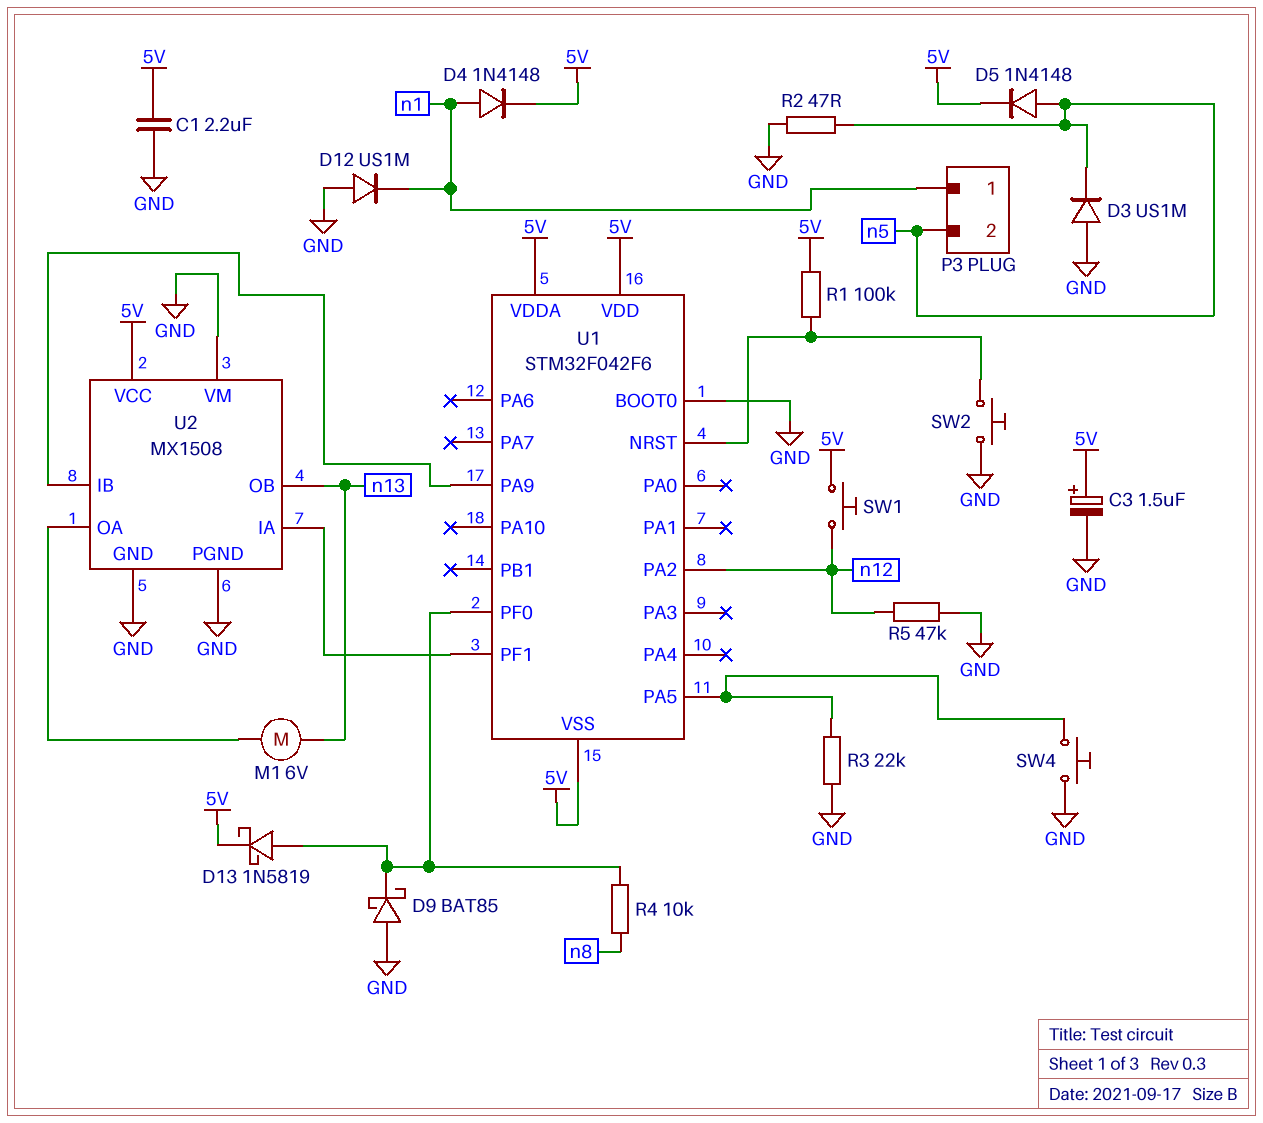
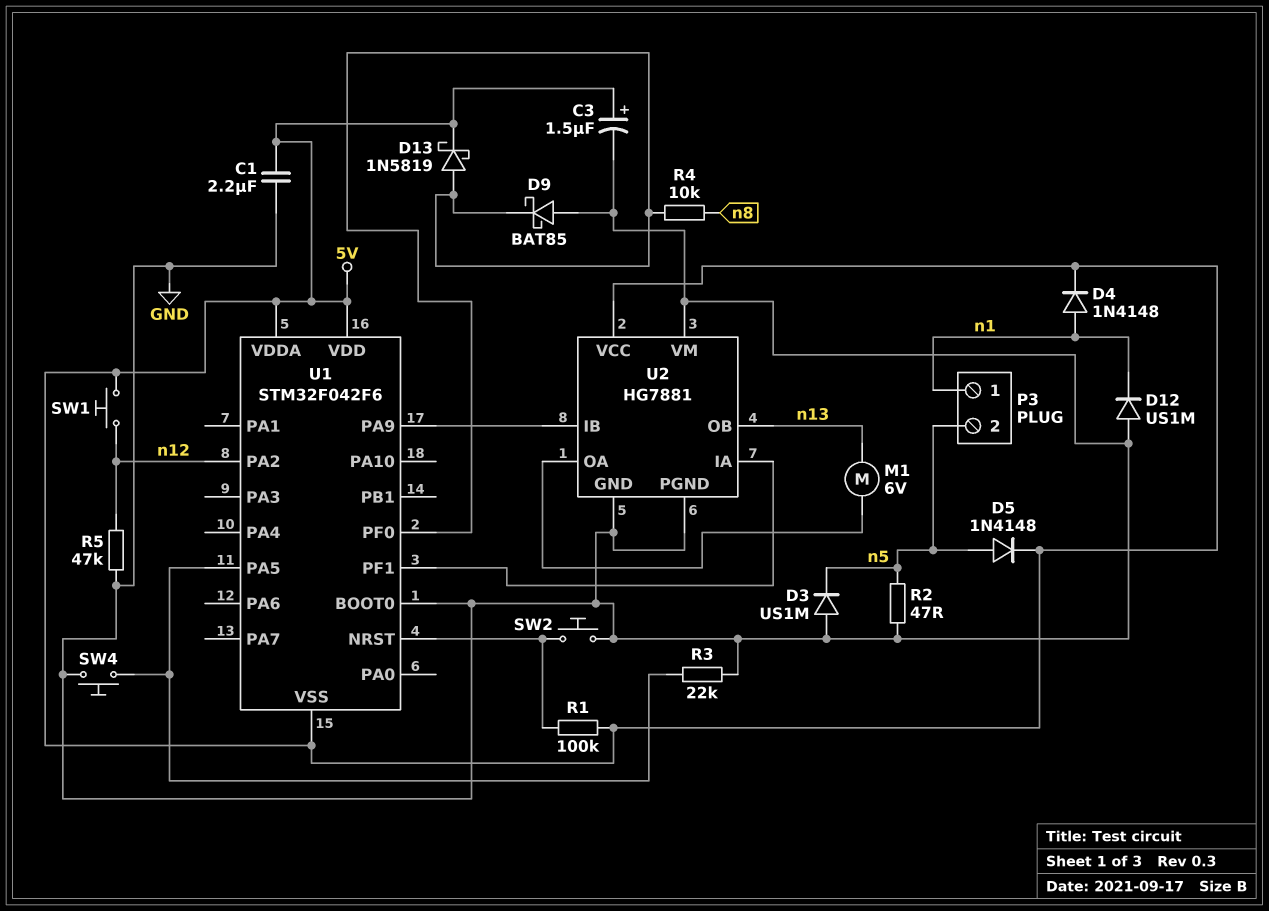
U2: MX1508 -> HG7881

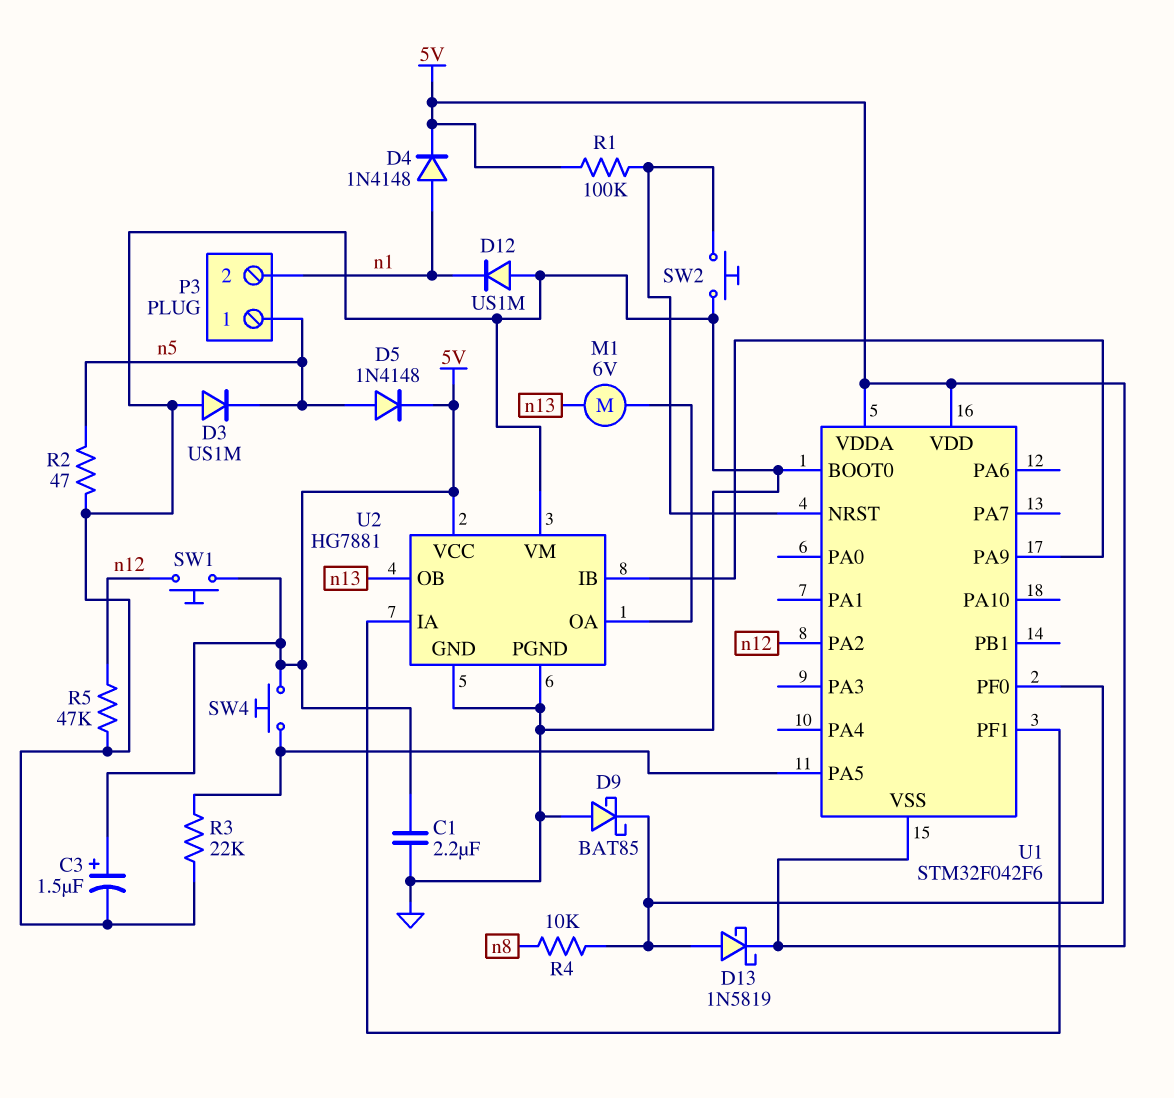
P3 pin 1: n1 -> n5
P3 pin 2: n5 -> n1
SW4: button (GND, U1/PA5) -> button (5V, U1/PA5)

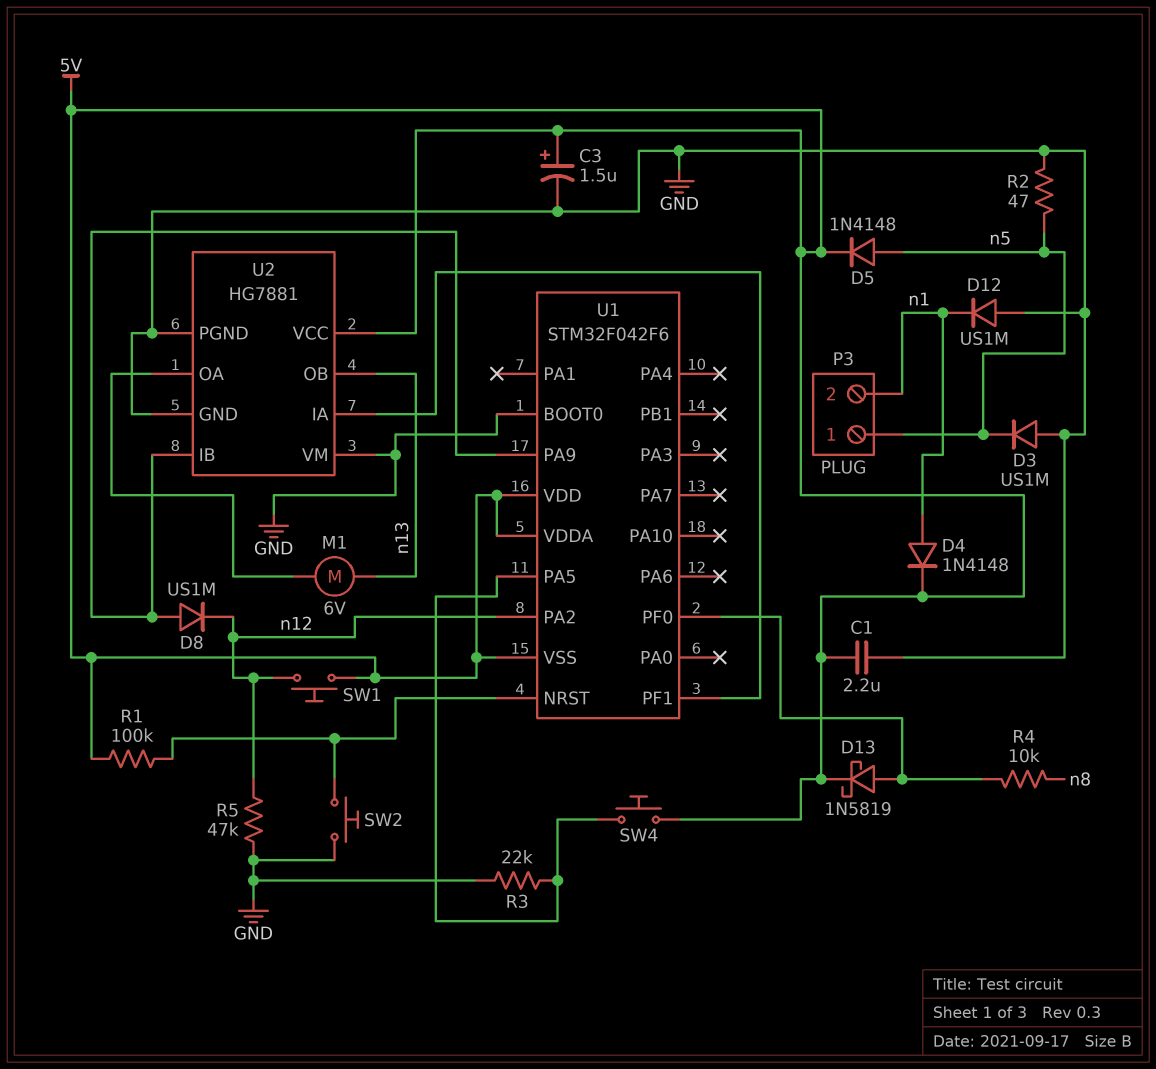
D8: none -> diode US1M (A U1/PA9, K n12)
D9: schottky BAT85 (A GND, K U1/PF0) -> none

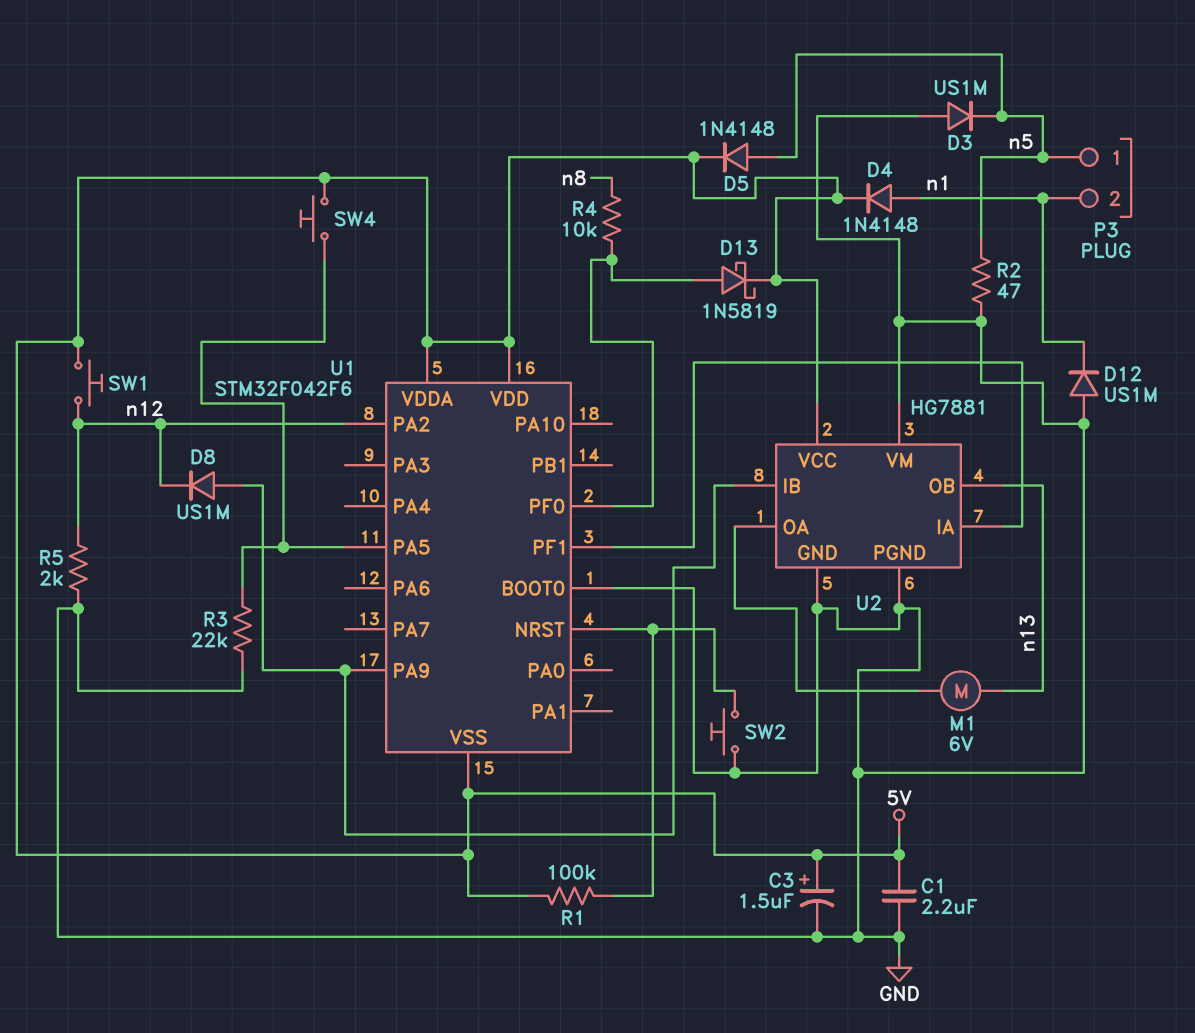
R5: 47k (GND, n12) -> 2k (GND, n12)

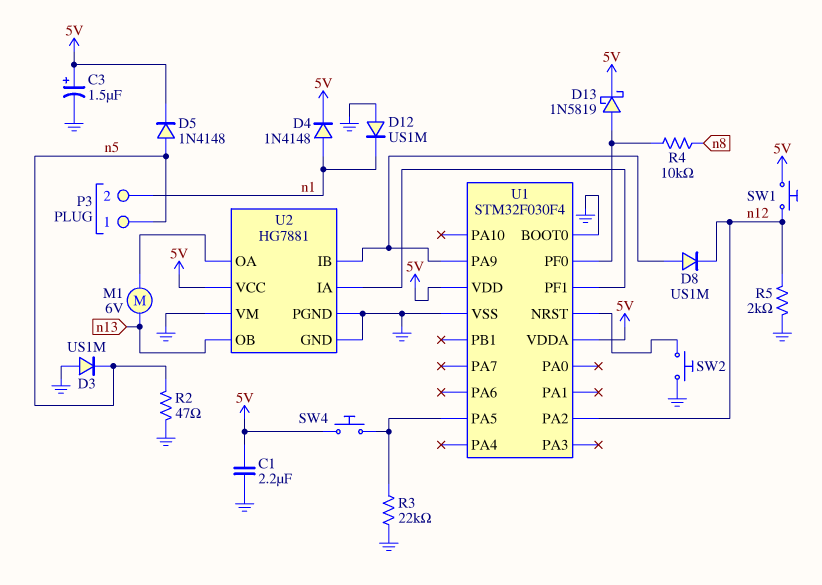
R1: 100k (5V, U1/NRST) -> none
U1: STM32F042F6 -> STM32F030F4
U1 pin VSS: 5V -> GND

